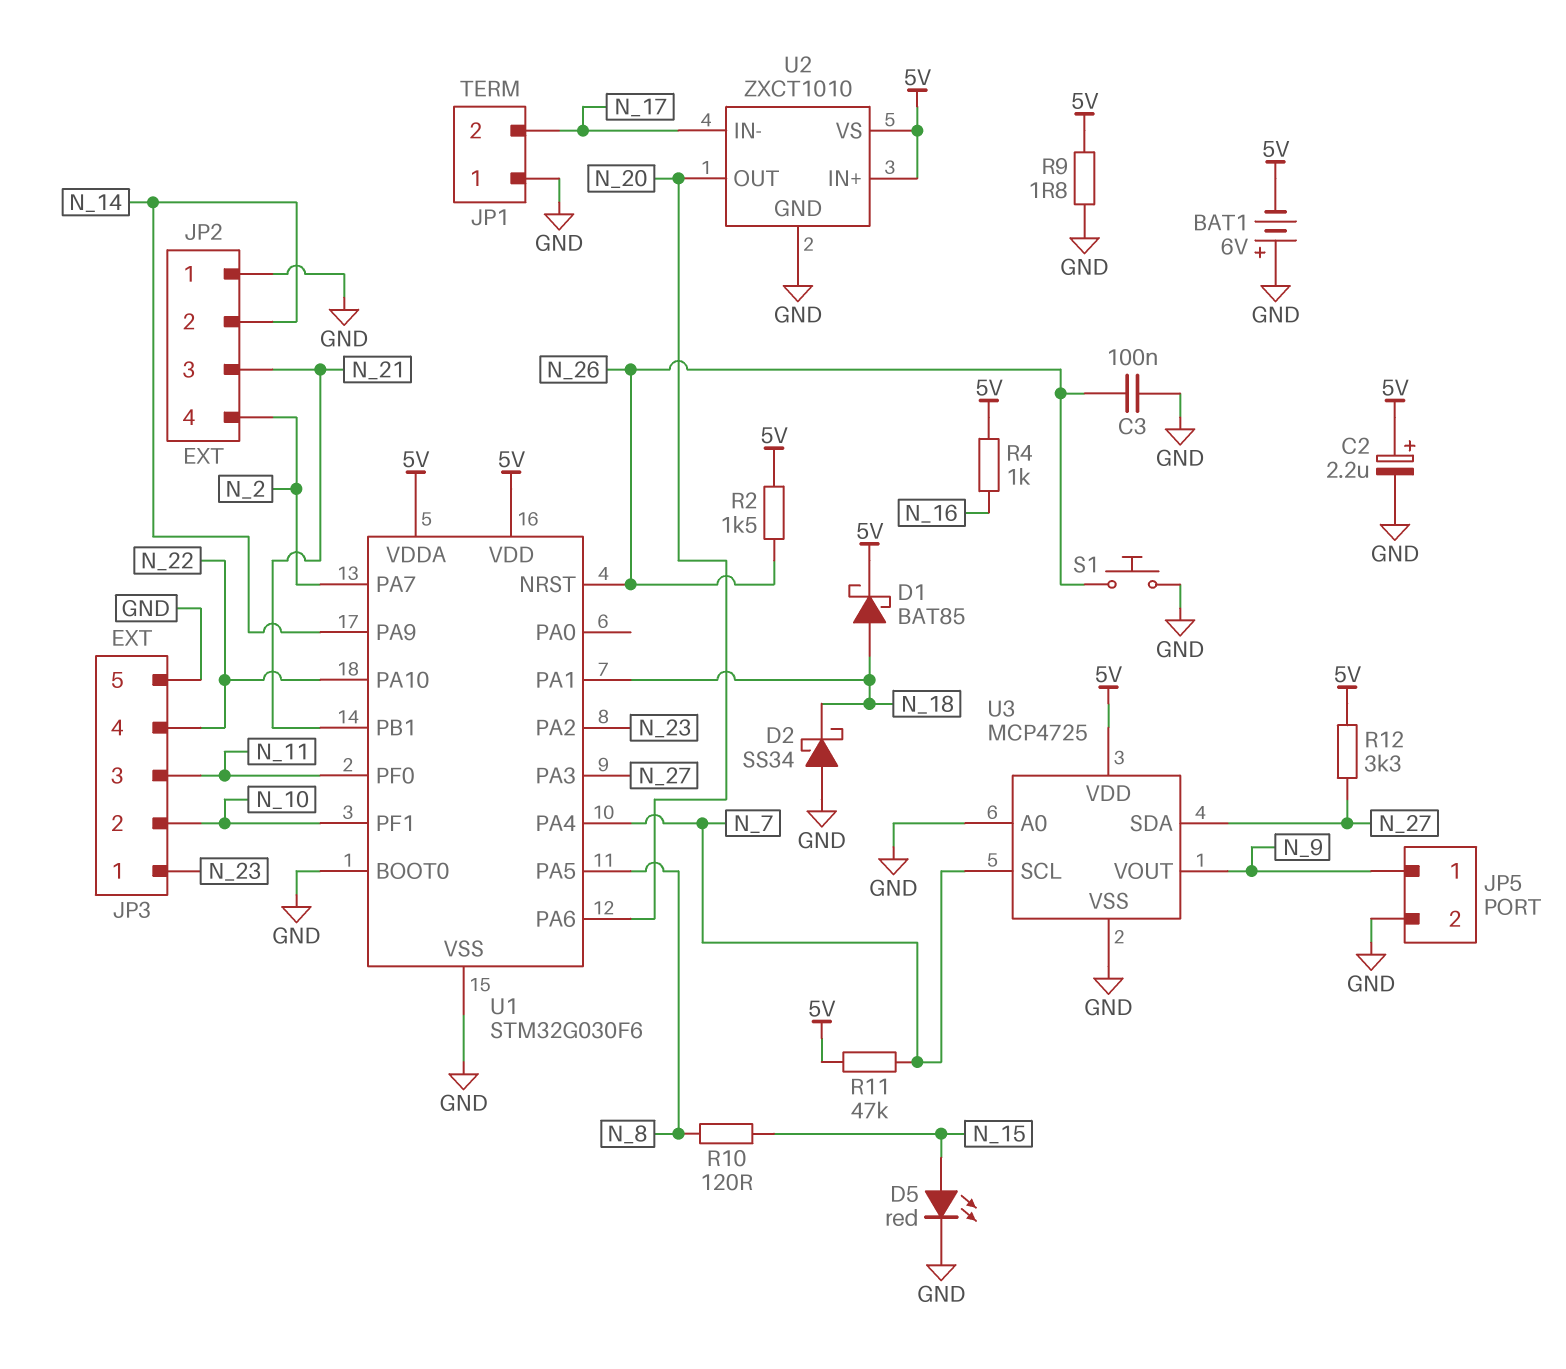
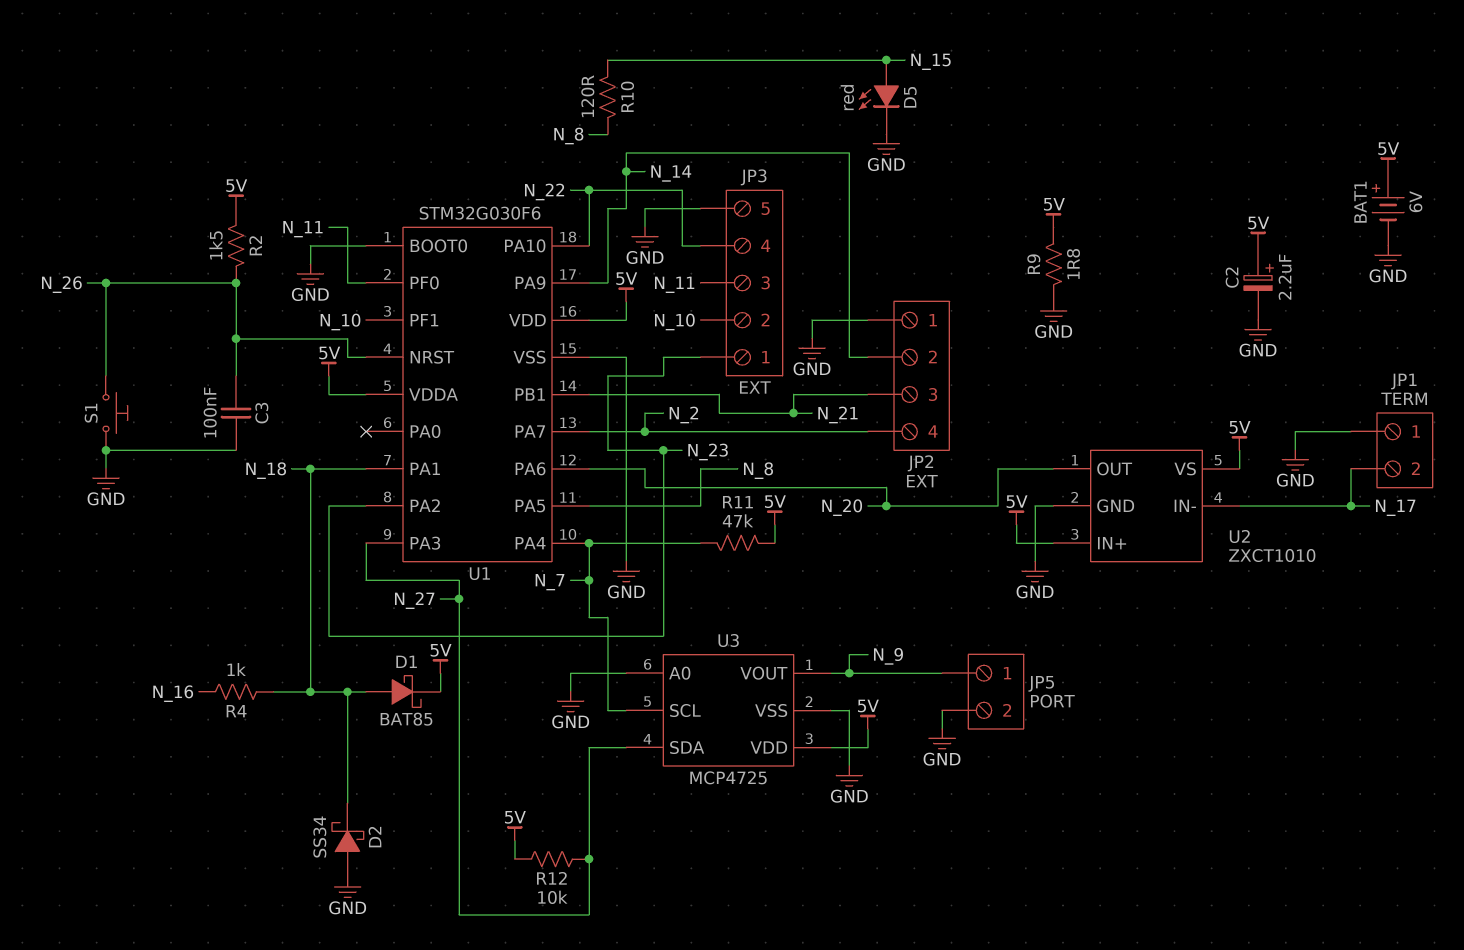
BAT1: 6V (plus GND, minus 5V) -> 6V (plus 5V, minus GND)
R4: 1k (5V, N_16) -> 1k (N_16, N_18)
R12: 3.3k (5V, N_27) -> 10k (5V, N_27)

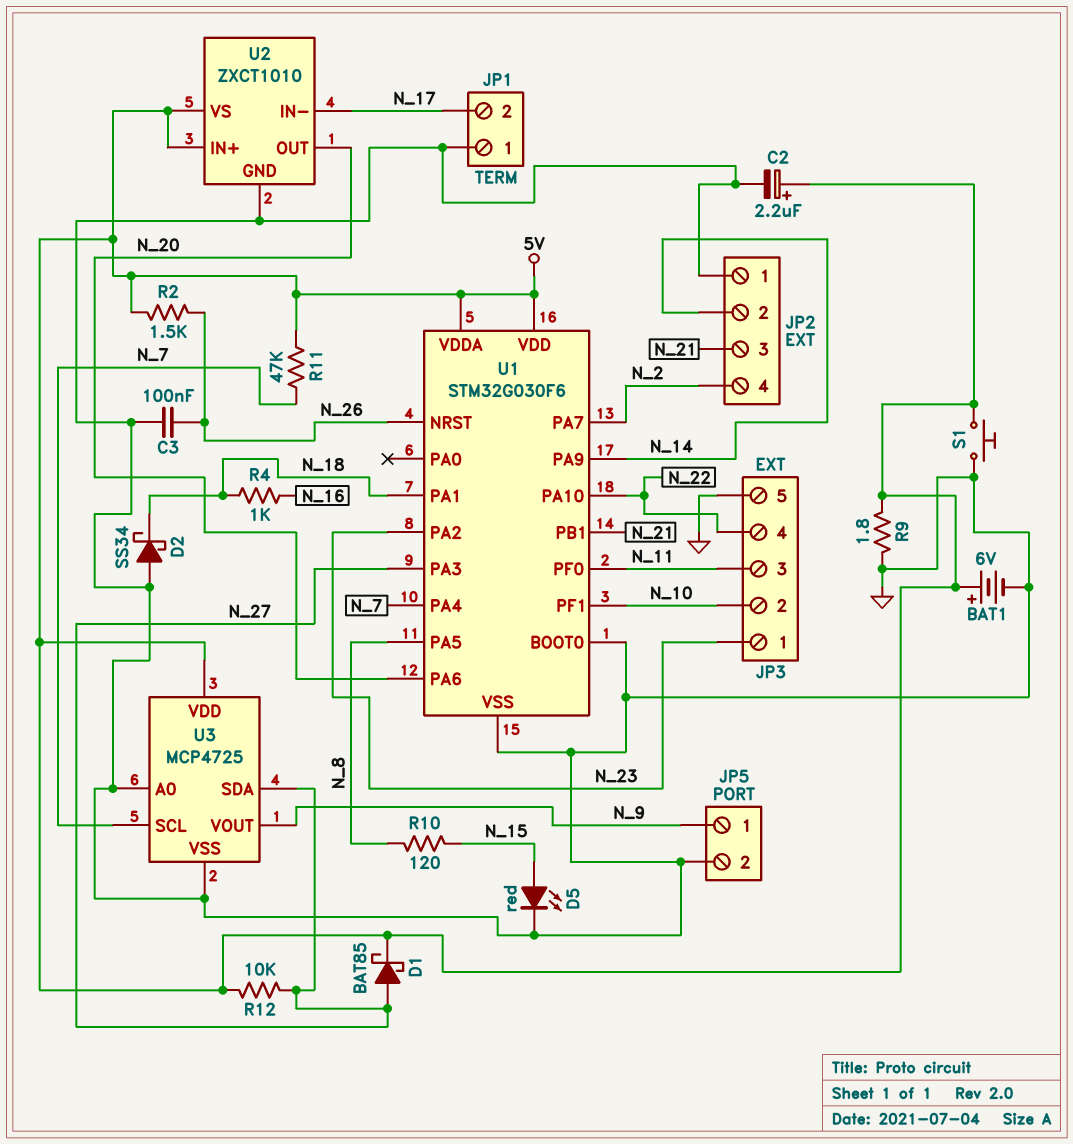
D1: schottky BAT85 (A N_18, K 5V) -> schottky BAT85 (A N_27, K 5V)
S1: button (GND, N_26) -> button (5V, GND)

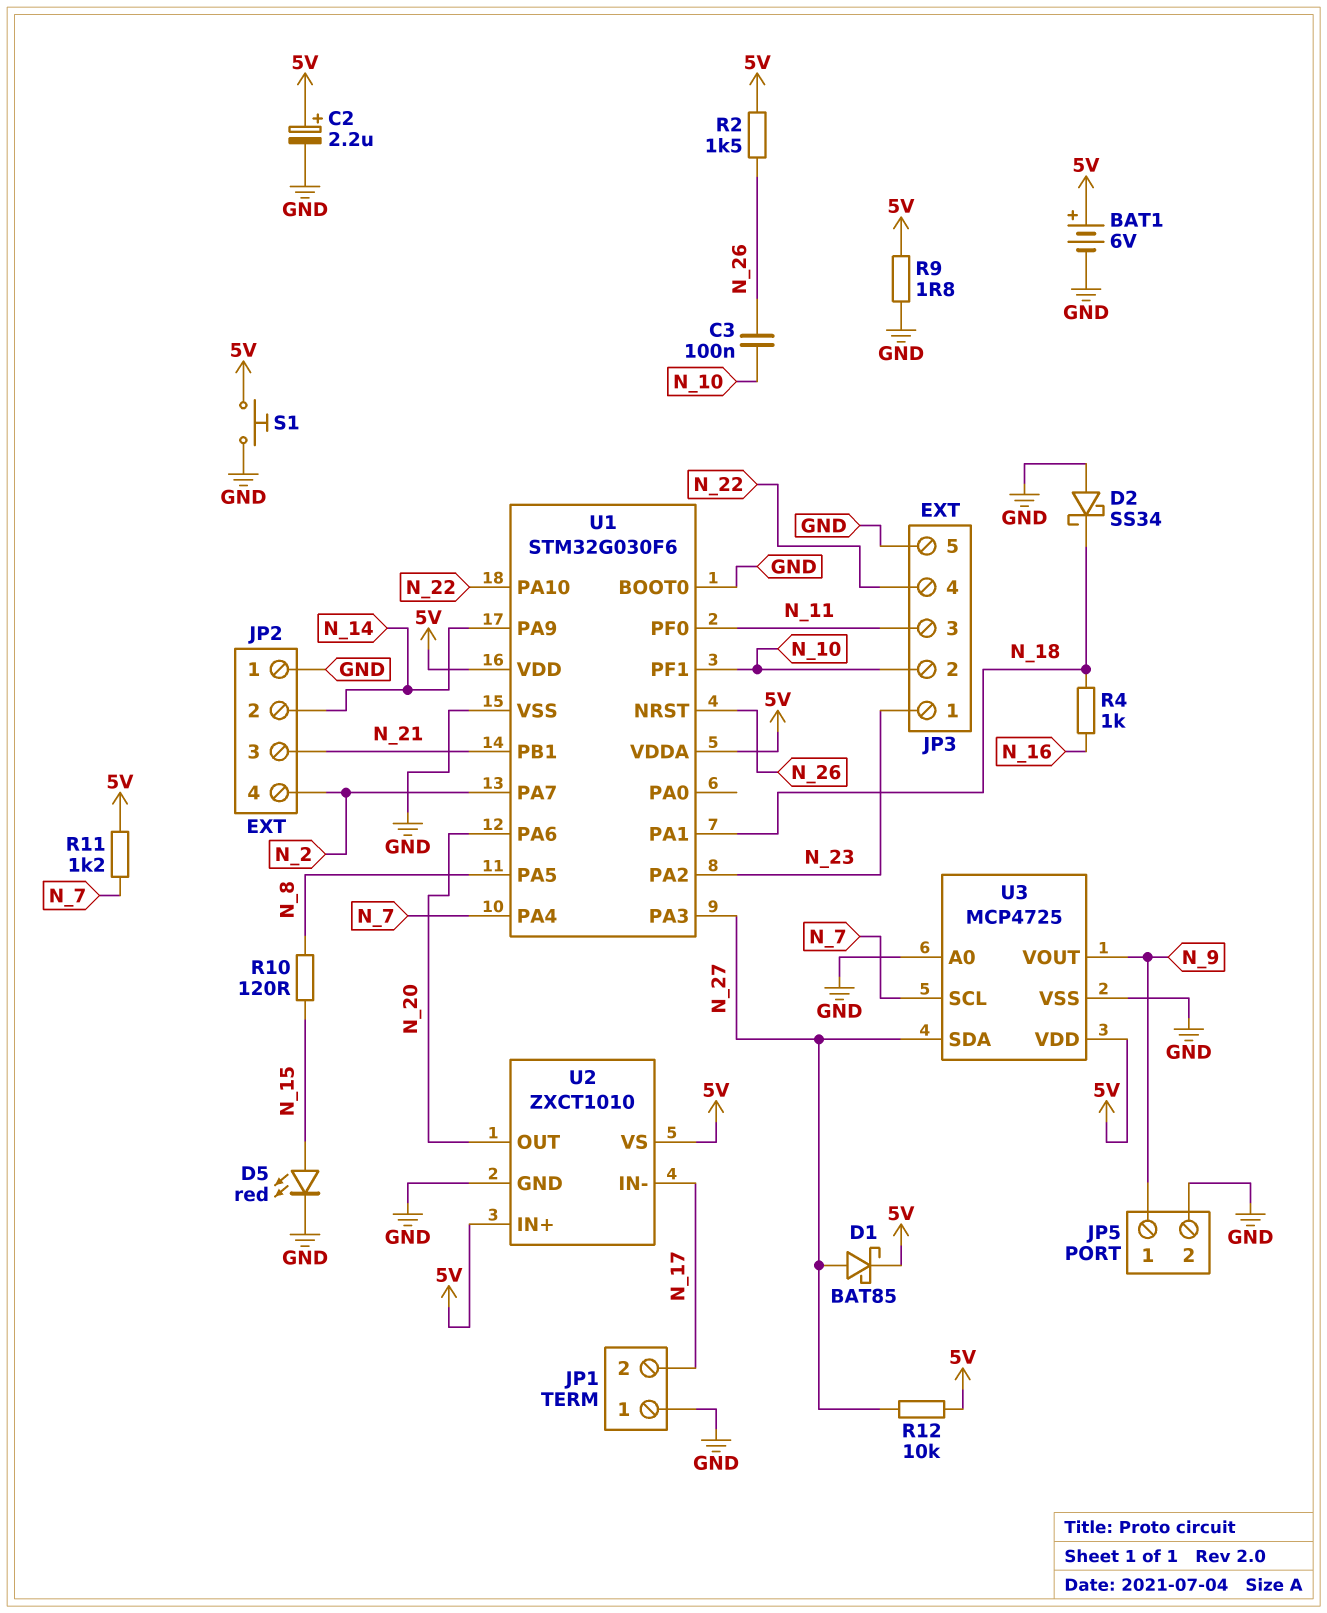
C3: 100nF (GND, N_26) -> 100nF (N_10, N_26)
R11: 47k (5V, N_7) -> 1.2k (5V, N_7)

